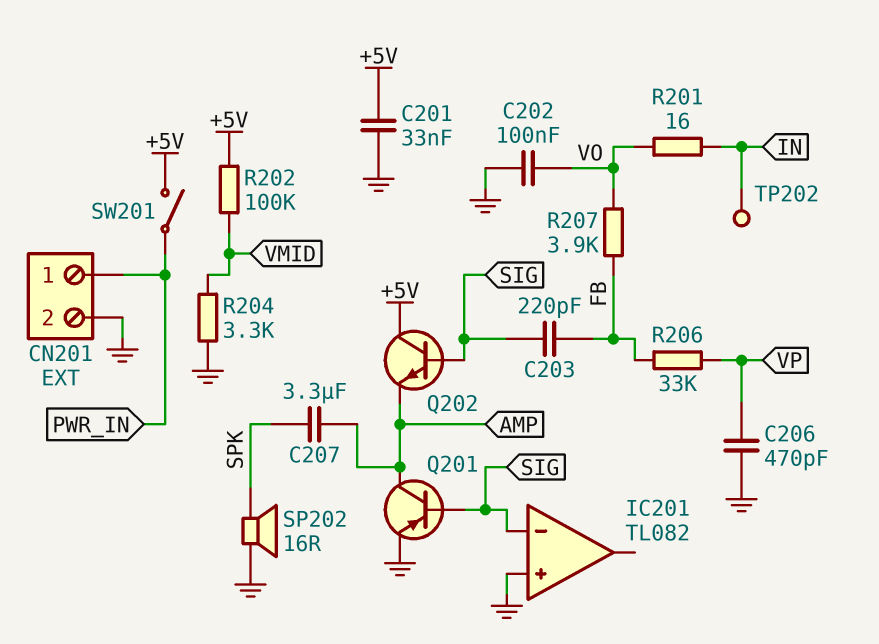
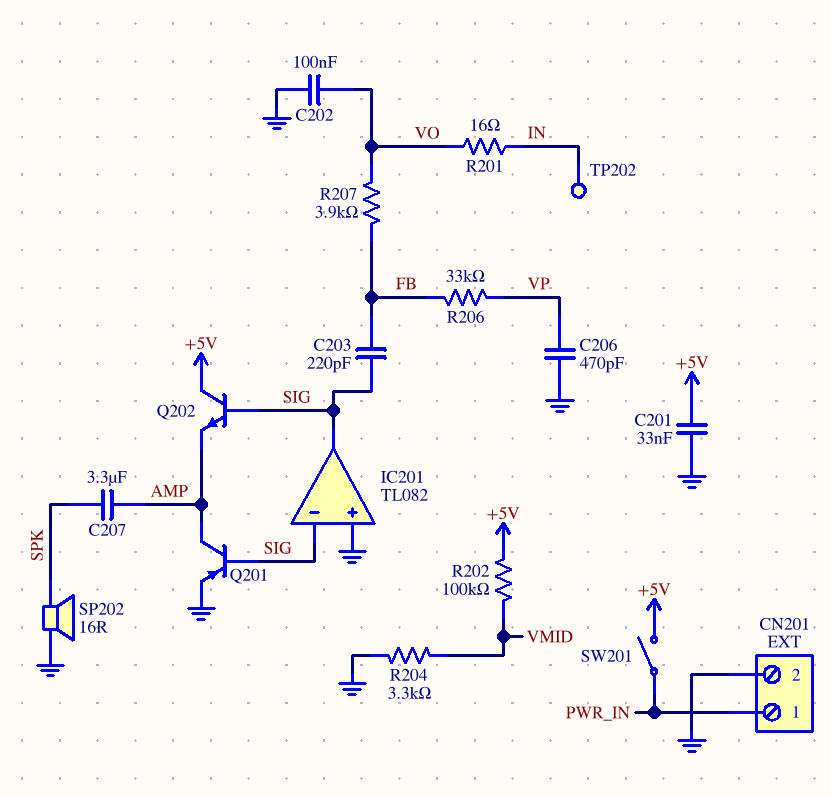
IC201 pin out: none -> SIG

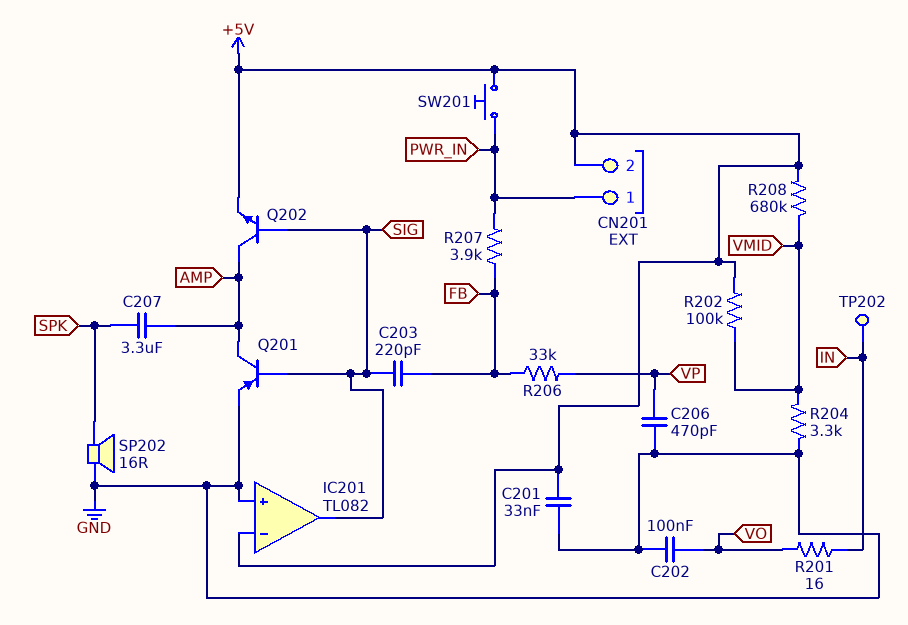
CN201 pin 2: GND -> +5V
IC201 pin in-: SIG -> +5V
Q202: NPN (B SIG, C +5V, E AMP) -> NPN (B SIG, C AMP, E +5V)
R207: 3.9k (FB, VO) -> 3.9k (FB, PWR_IN)
R208: none -> 680k (+5V, VMID)
SW201: switch (+5V, PWR_IN) -> button (+5V, PWR_IN)

